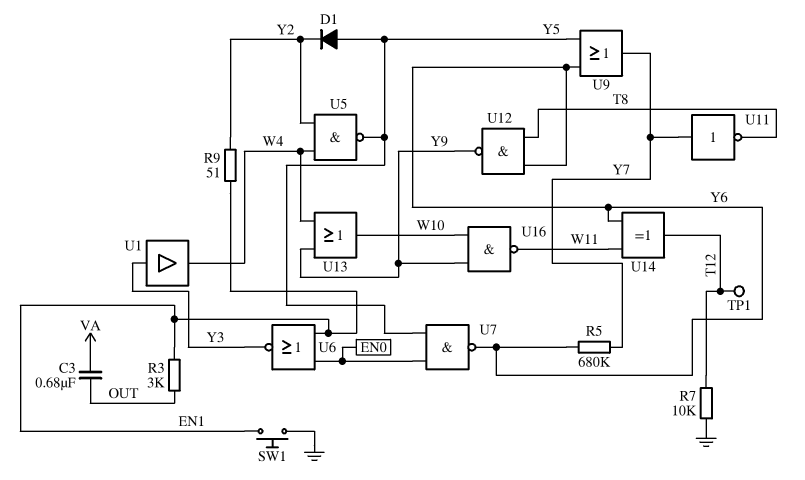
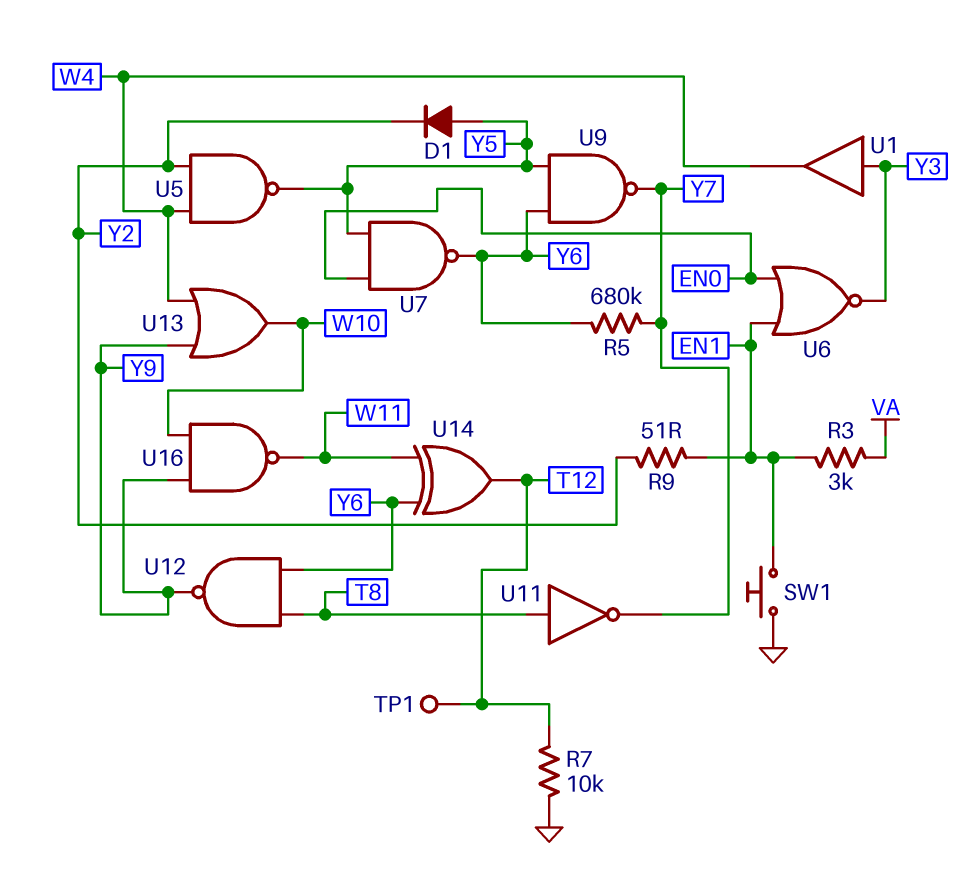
C3: 680nF (OUT, VA) -> none
R3: 3k (EN1, OUT) -> 3k (EN1, VA)
U9: OR (in Y5, in Y6, out Y7) -> NAND (in Y5, in Y6, out Y7)
U11: NOT (in Y7, out T8) -> NOT (in T8, out Y7)

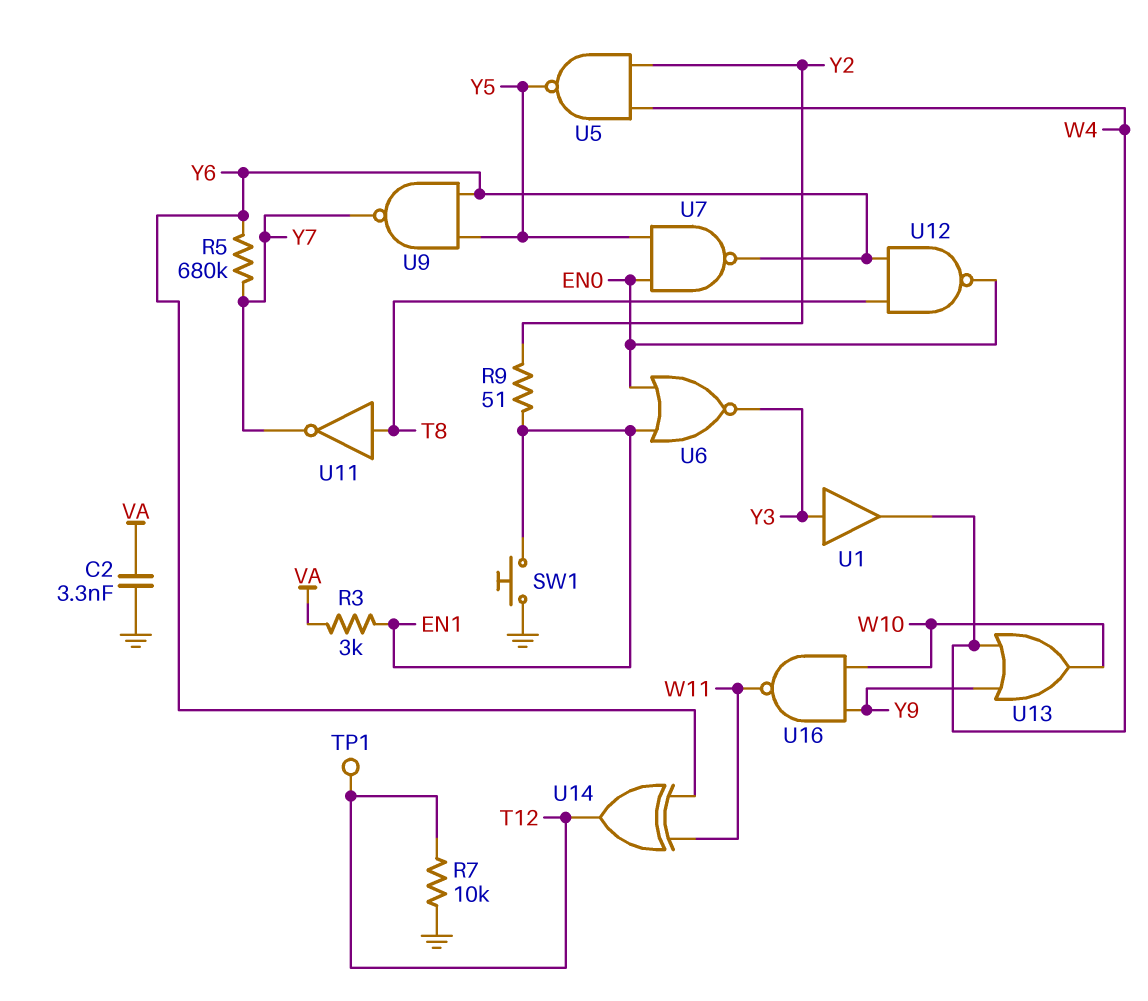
C2: none -> 3.3nF (GND, VA)
D1: diode (A Y5, K Y2) -> none
U12: NAND (in T8, in Y6, out Y9) -> NAND (in T8, in Y6, out EN0)

